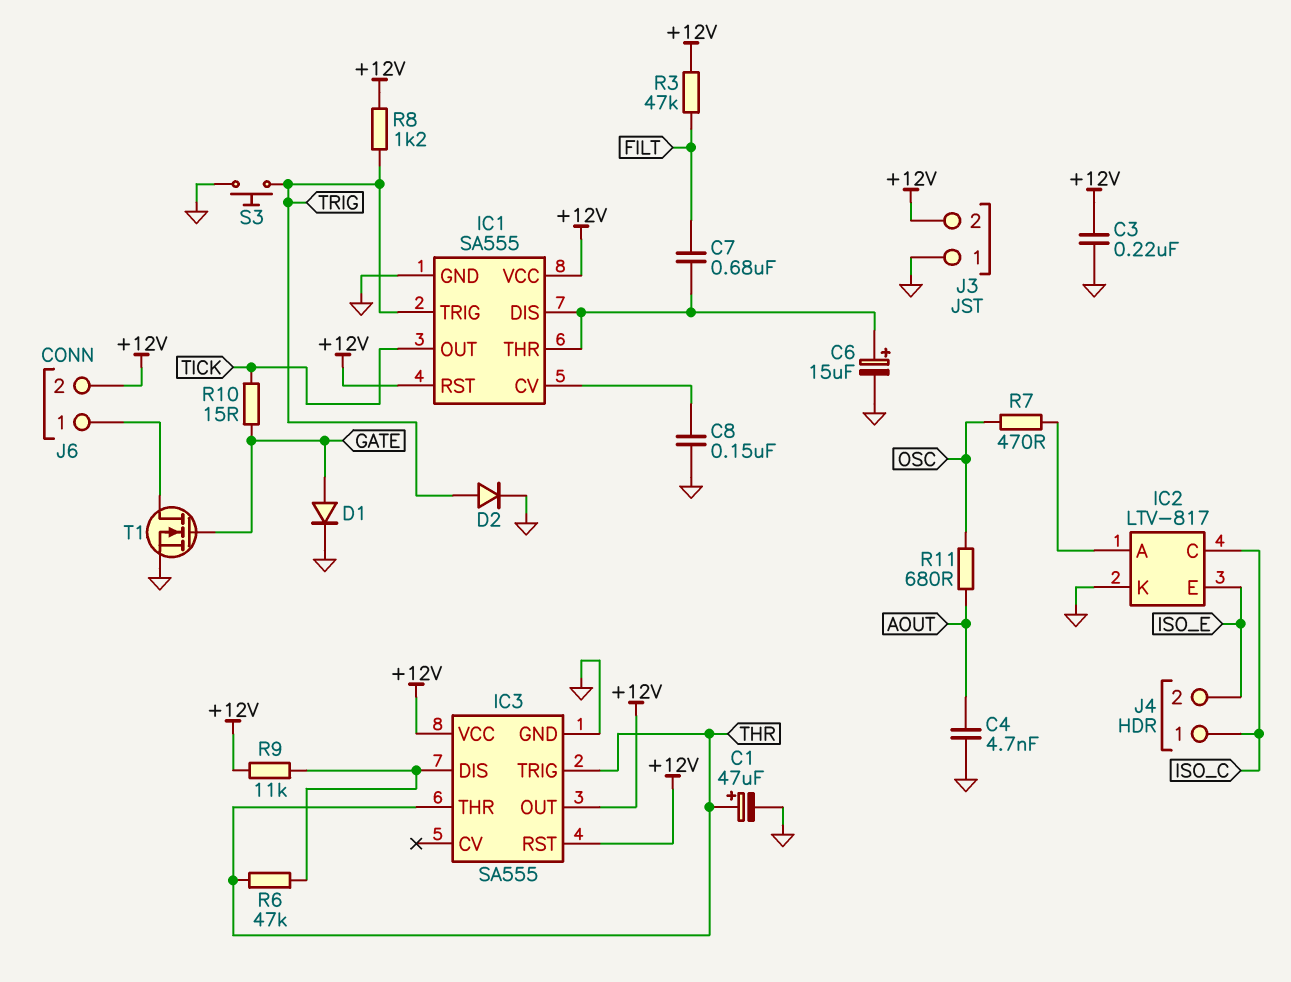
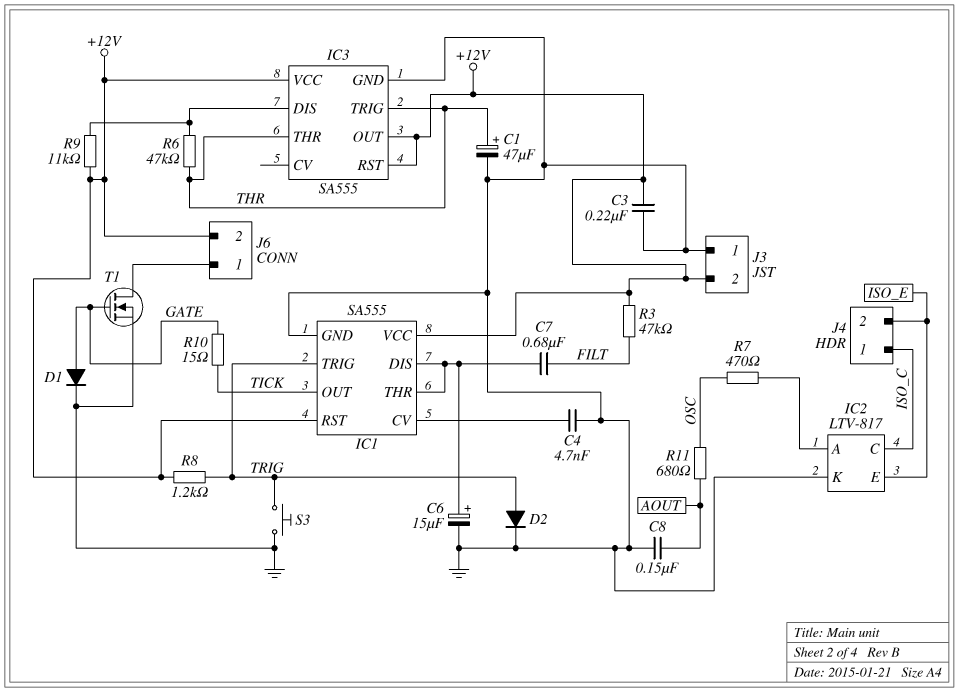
C4: 4.7nF (AOUT, GND) -> 4.7nF (GND, IC1/CV)
C8: 150nF (GND, IC1/CV) -> 150nF (AOUT, GND)

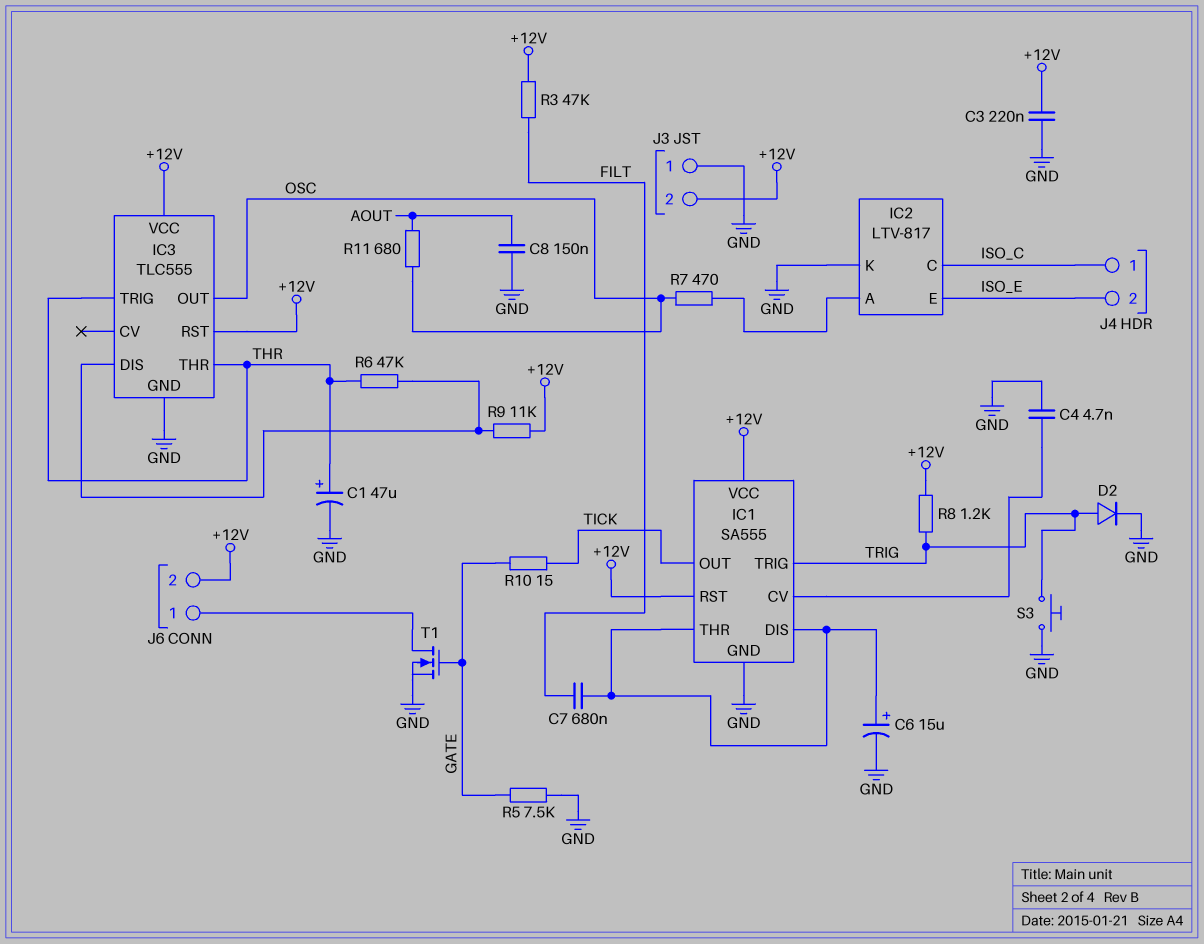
D1: diode (A GATE, K GND) -> none
IC3: SA555 -> TLC555
IC3 pin OUT: +12V -> OSC
R5: none -> 7.5k (GATE, GND)

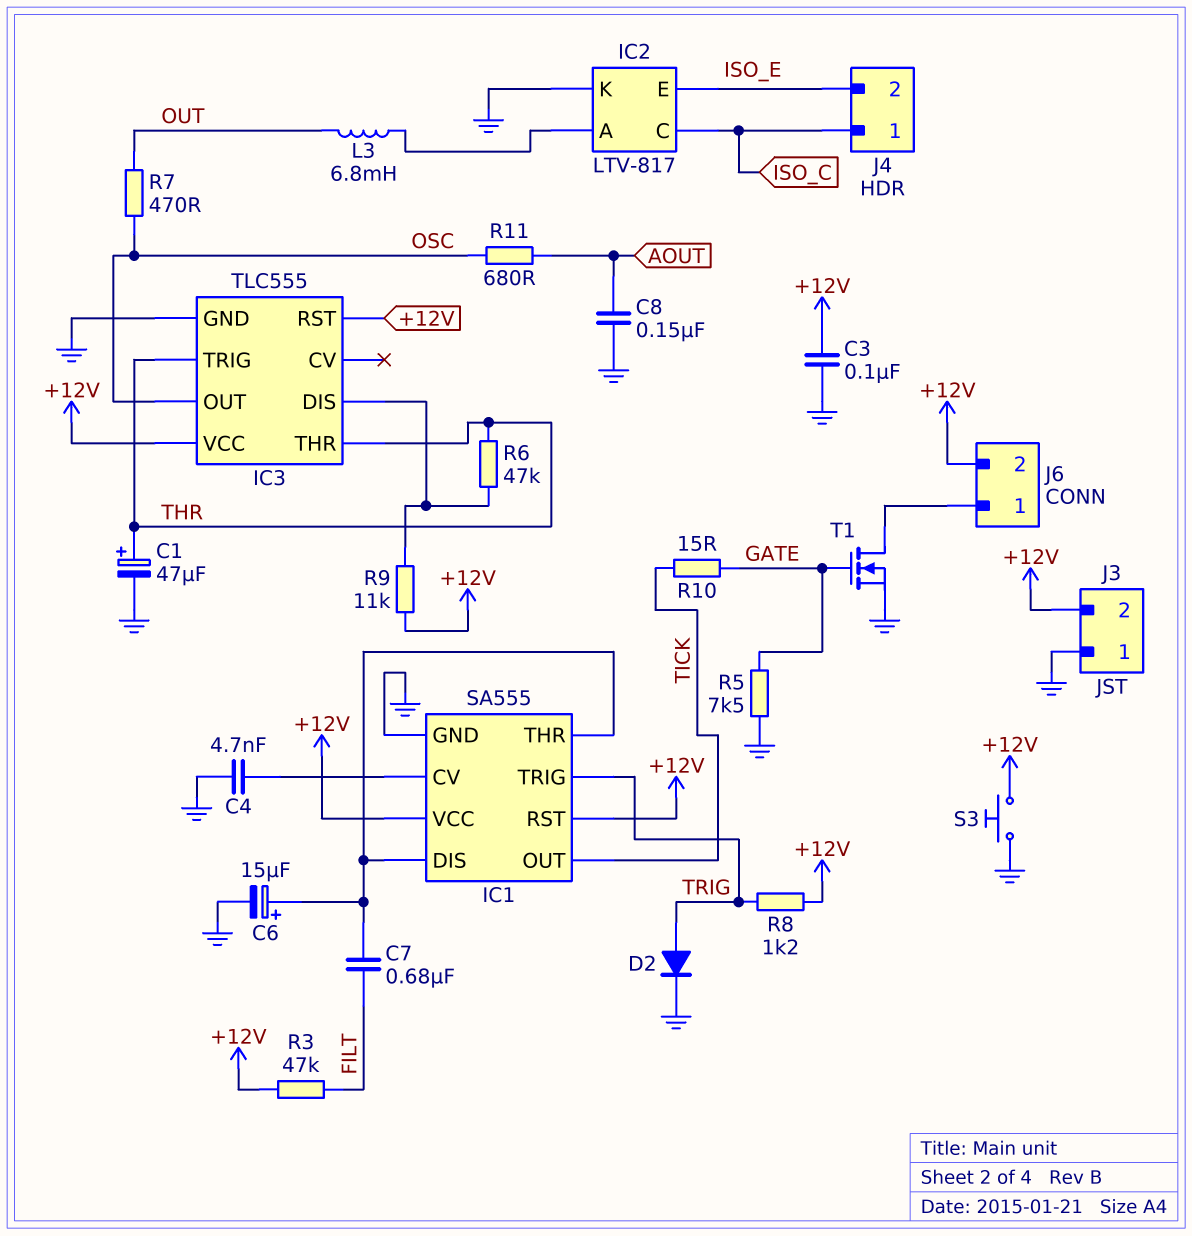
C3: 220nF (+12V, GND) -> 100nF (+12V, GND)
L3: none -> 6.8mH (IC2/A, OUT)
R7: 470 (IC2/A, OSC) -> 470 (OSC, OUT)
S3: button (GND, TRIG) -> button (+12V, GND)

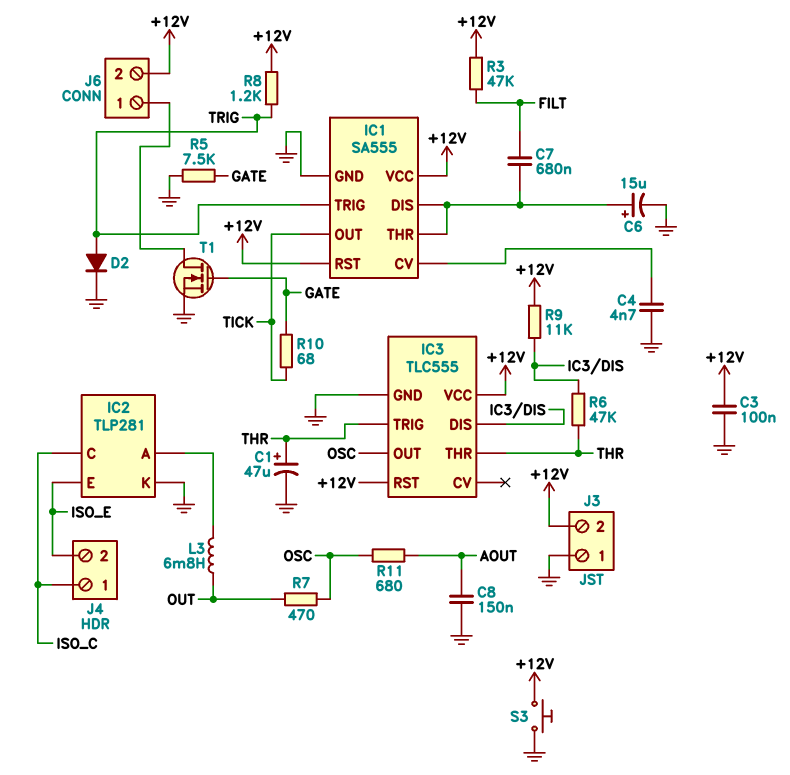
IC2: LTV-817 -> TLP281
R10: 15 (GATE, TICK) -> 68 (GATE, TICK)

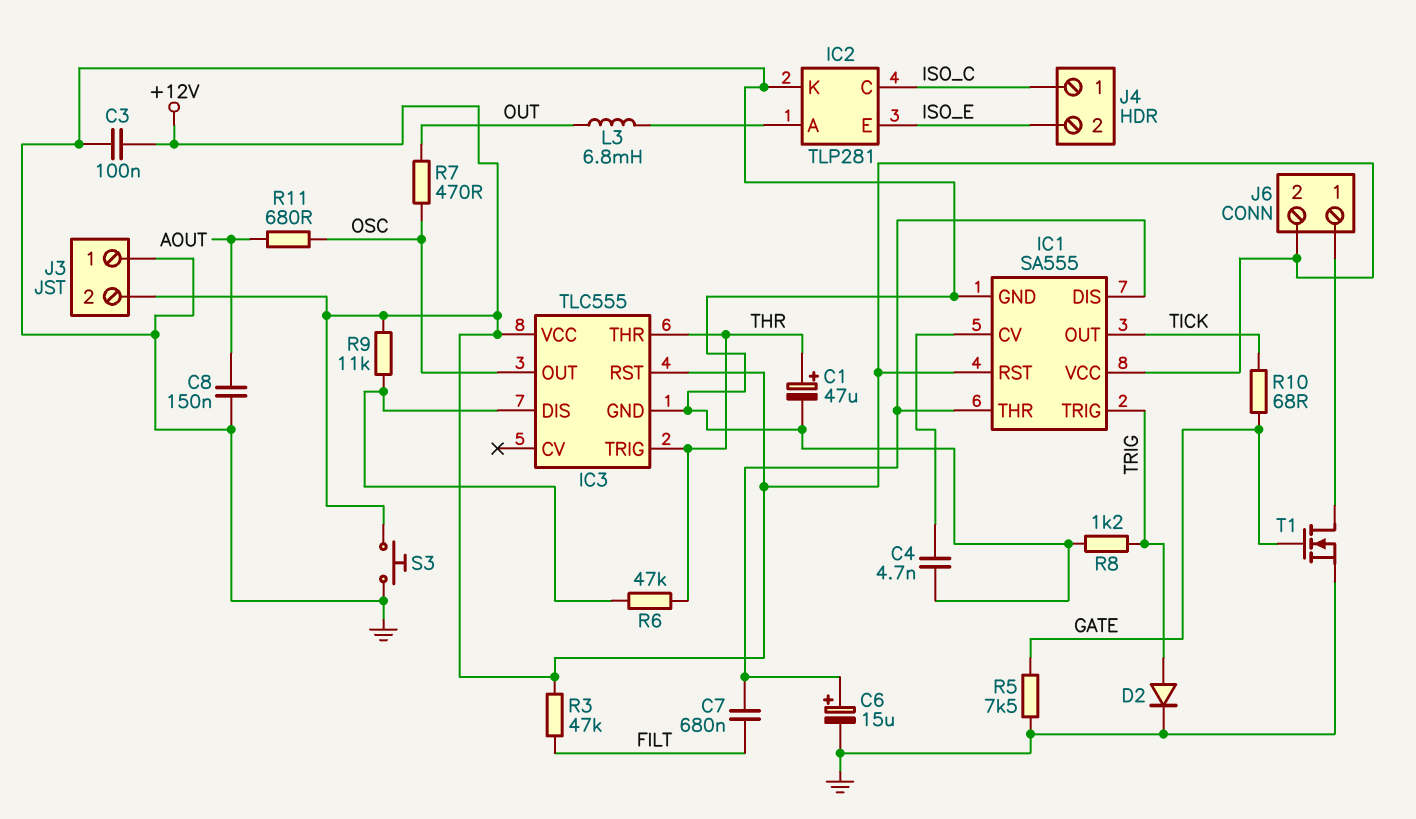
R8: 1.2k (+12V, TRIG) -> 1.2k (GND, TRIG)

